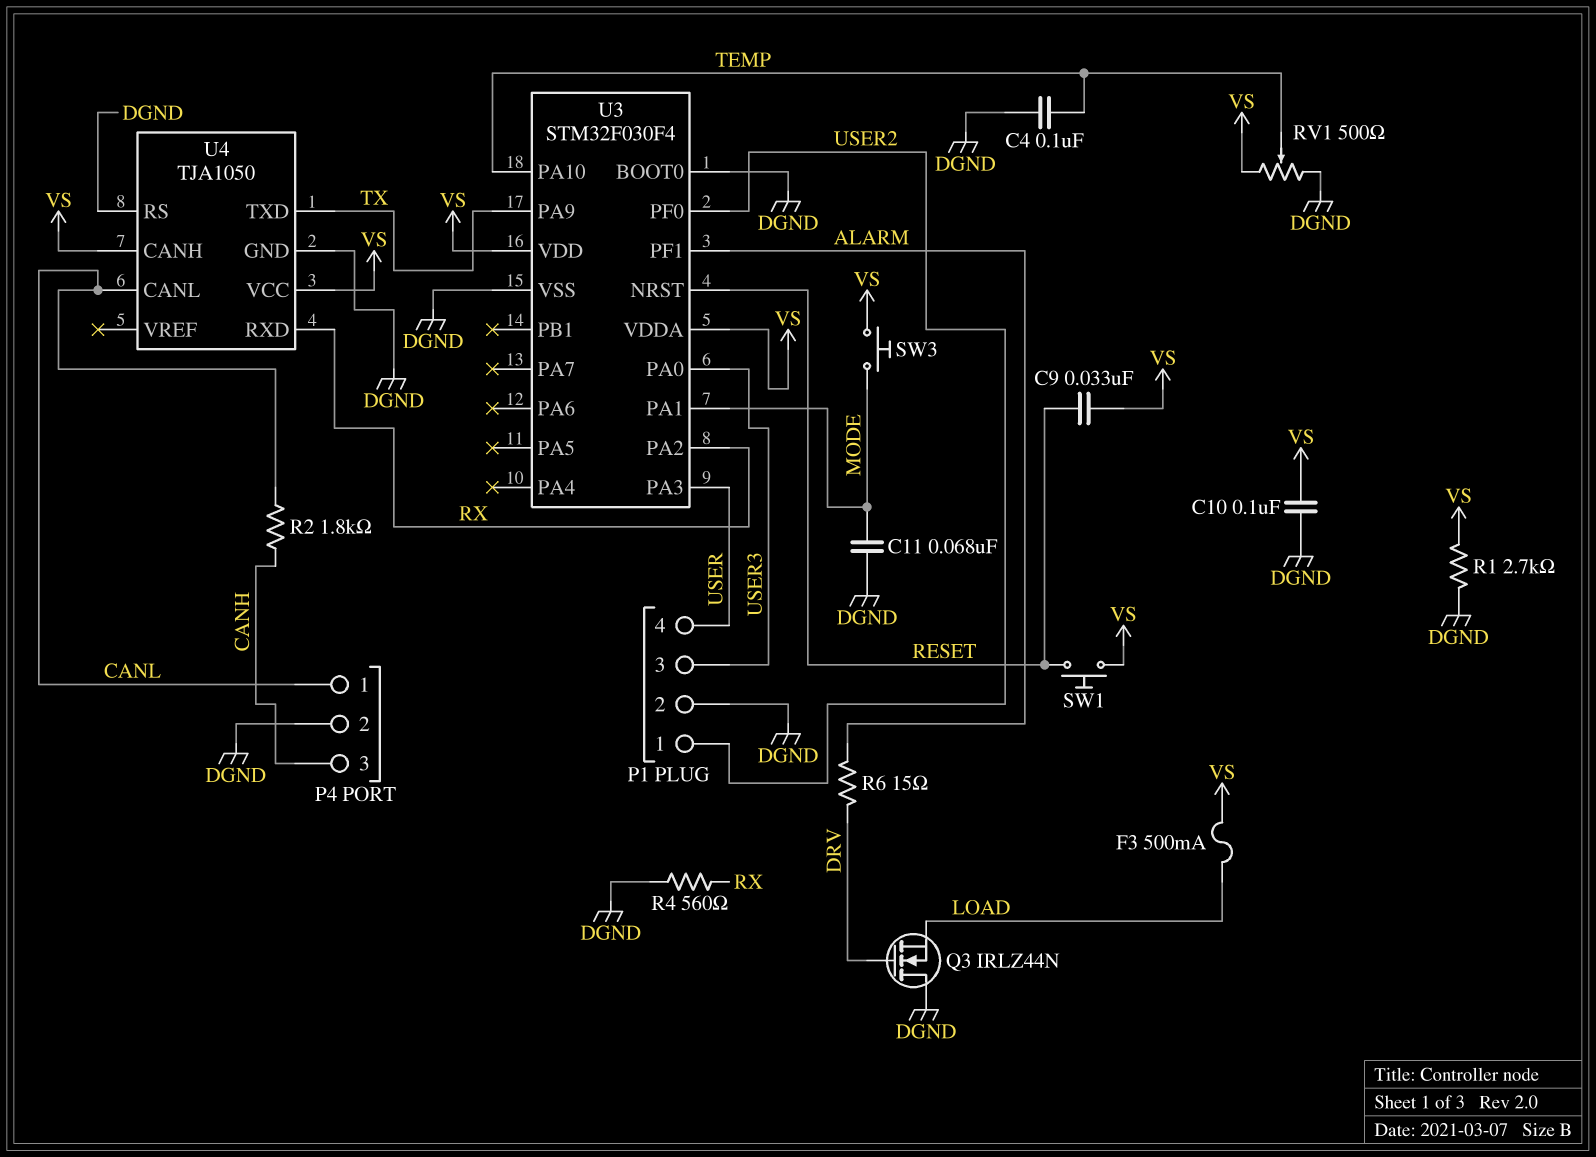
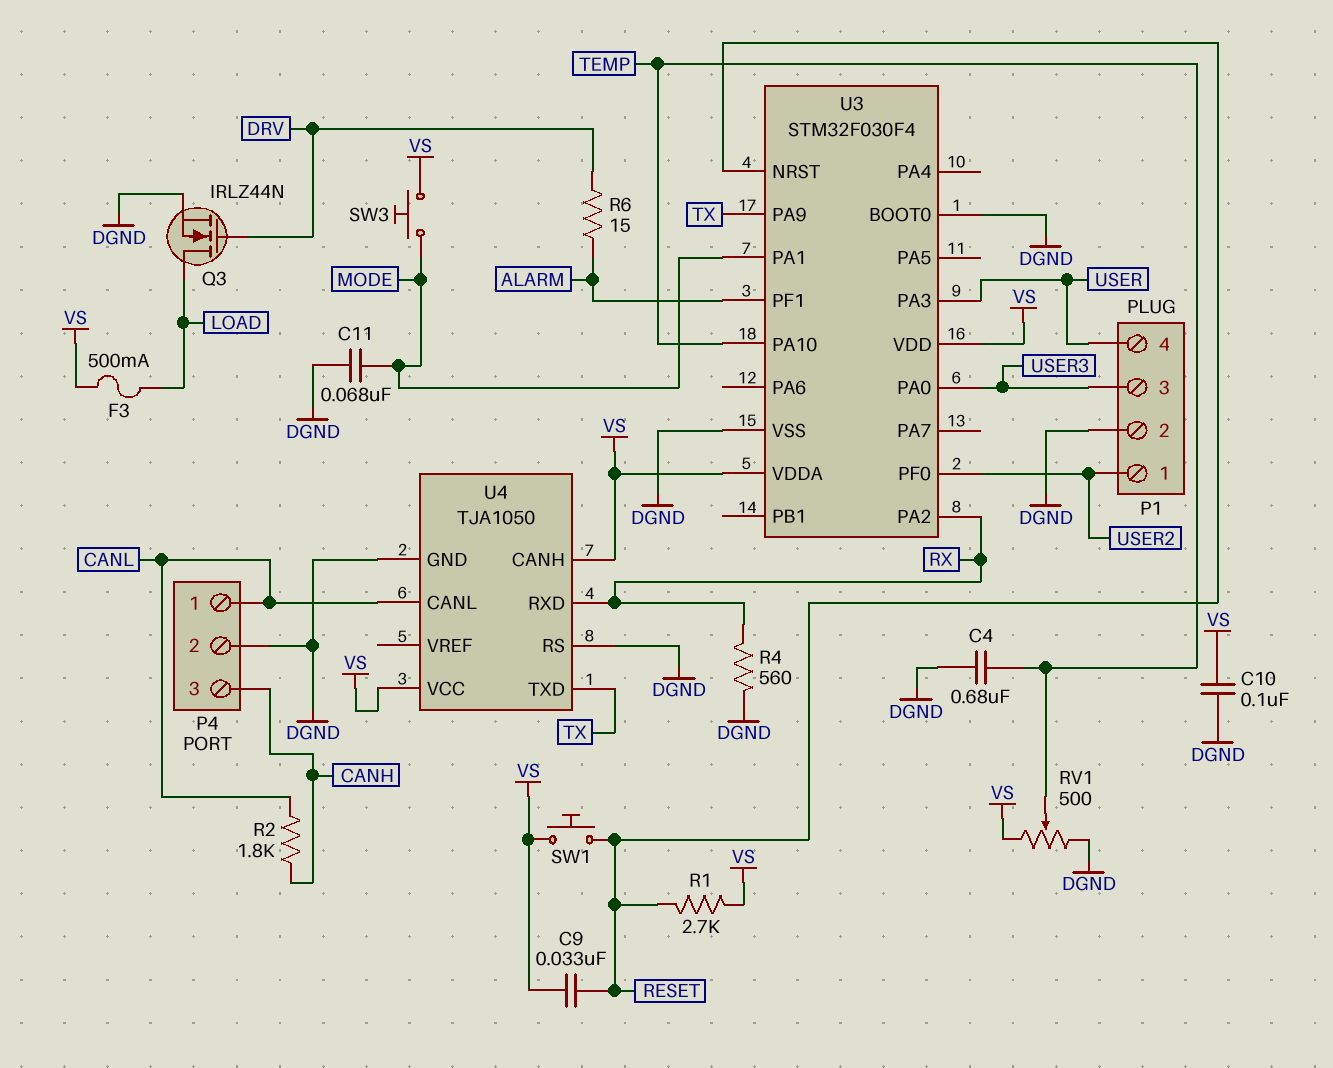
C4: 100nF (DGND, TEMP) -> 680nF (DGND, TEMP)
Q3: NMOS IRLZ44N (G DRV, D DGND, S LOAD) -> NMOS IRLZ44N (G DRV, D LOAD, S DGND)
R1: 2.7k (DGND, VS) -> 2.7k (RESET, VS)

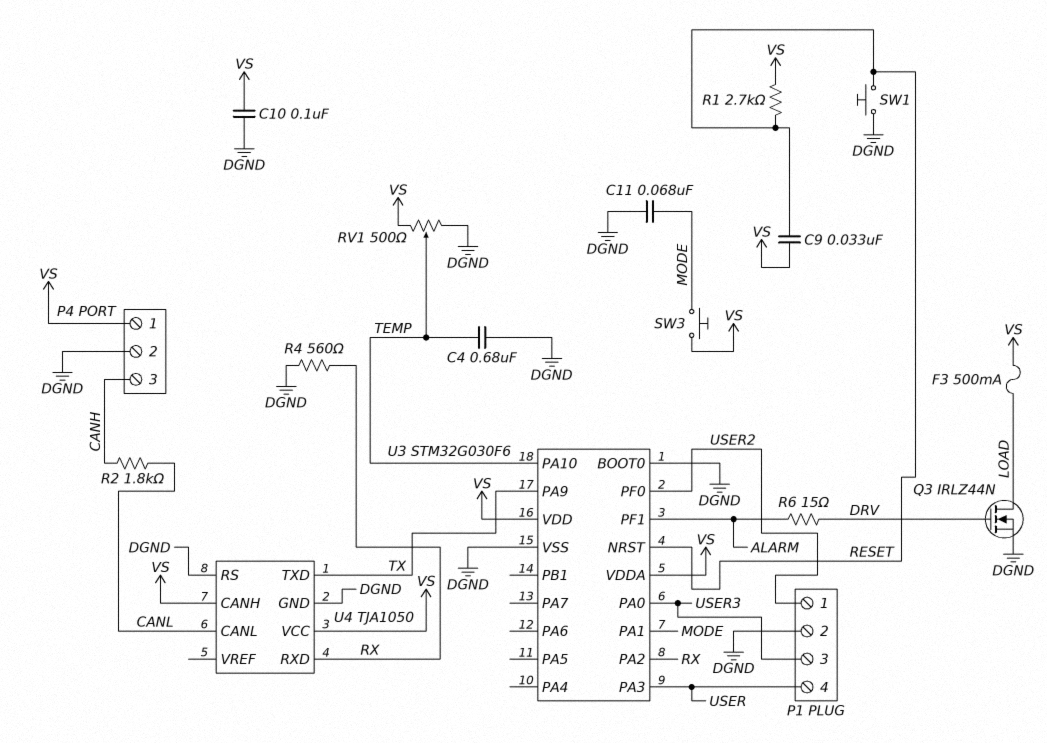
P4 pin 1: CANL -> VS
SW1: button (RESET, VS) -> button (DGND, RESET)
U3: STM32F030F4 -> STM32G030F6

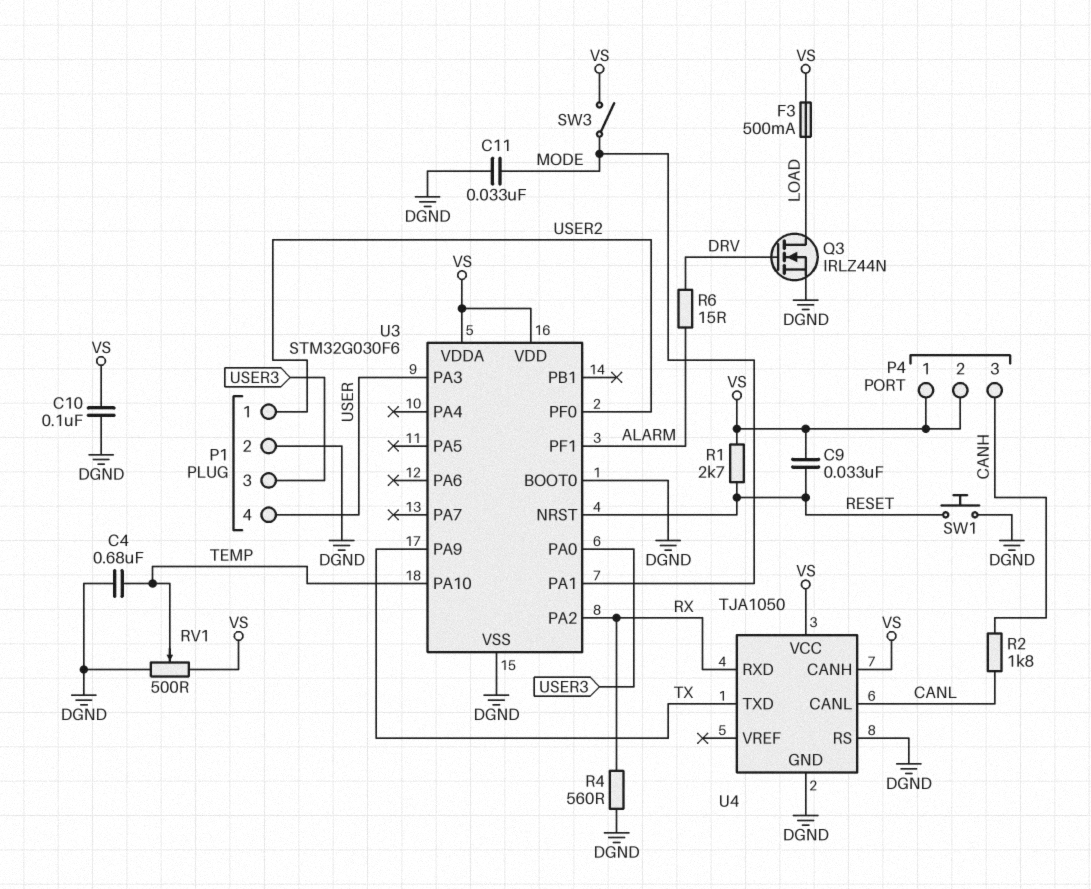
C11: 68nF (DGND, MODE) -> 33nF (DGND, MODE)
P4 pin 2: DGND -> VS
SW3: button (MODE, VS) -> switch (MODE, VS)

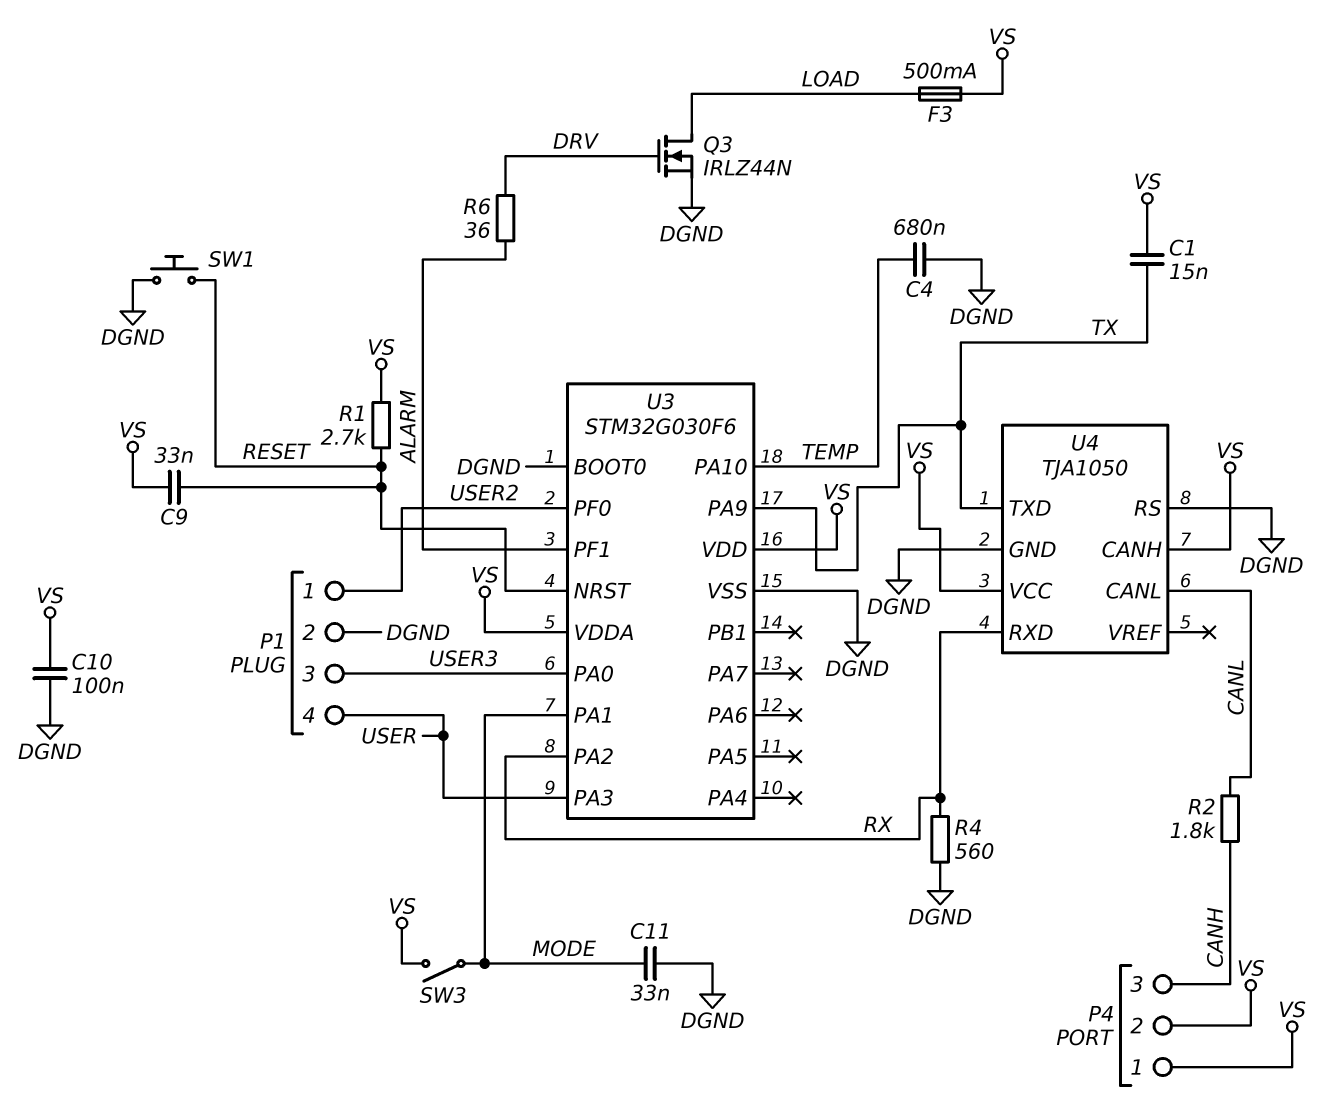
C1: none -> 15nF (TX, VS)
R6: 15 (ALARM, DRV) -> 36 (ALARM, DRV)
RV1: 500 (DGND, VS, wiper TEMP) -> none

